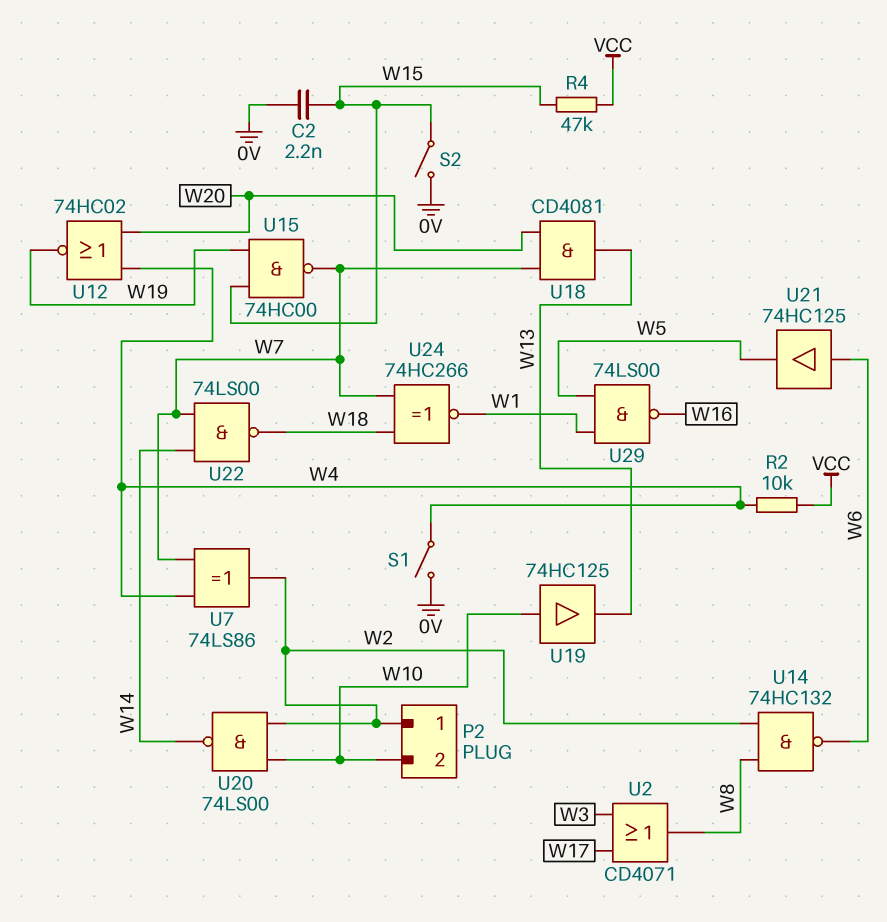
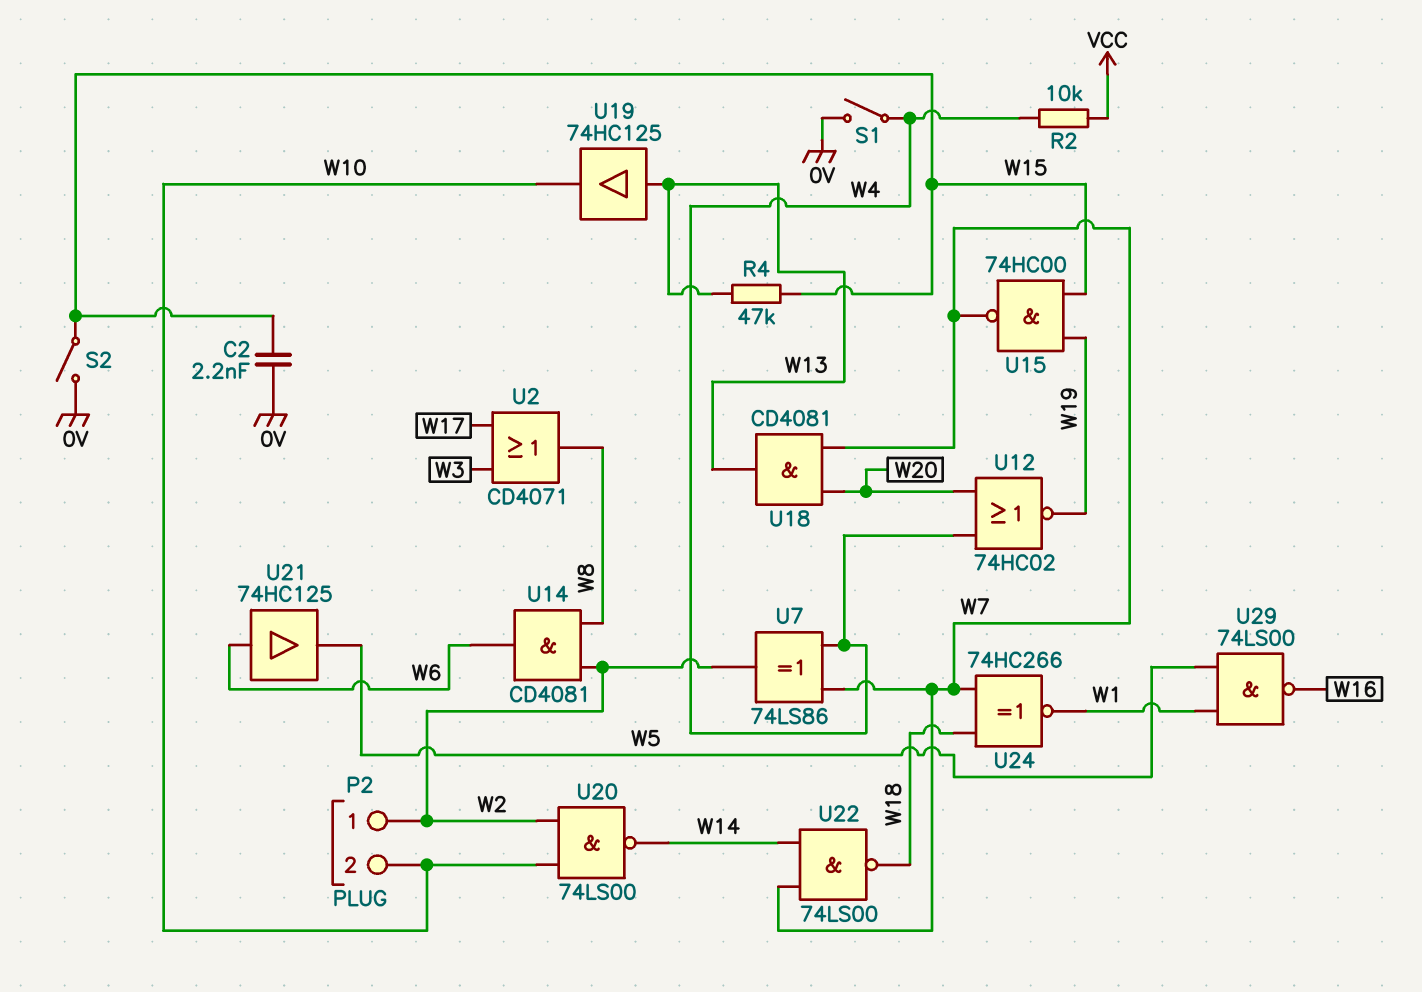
R4: 47k (VCC, W15) -> 47k (W13, W15)
U14: NAND 74HC132 (in W2, in W8, out W6) -> AND CD4081 (in W2, in W8, out W6)
U19: buffer 74HC125 (in W10, out W13) -> buffer 74HC125 (in W13, out W10)

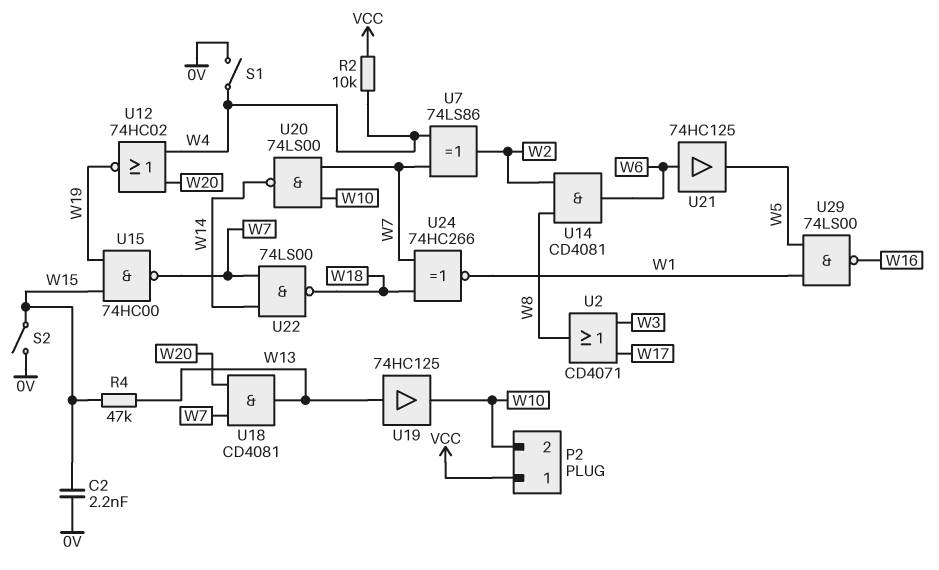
P2 pin 1: W2 -> VCC
U20: NAND 74LS00 (in W2, in W10, out W14) -> NAND 74LS00 (in W7, in W10, out W14)

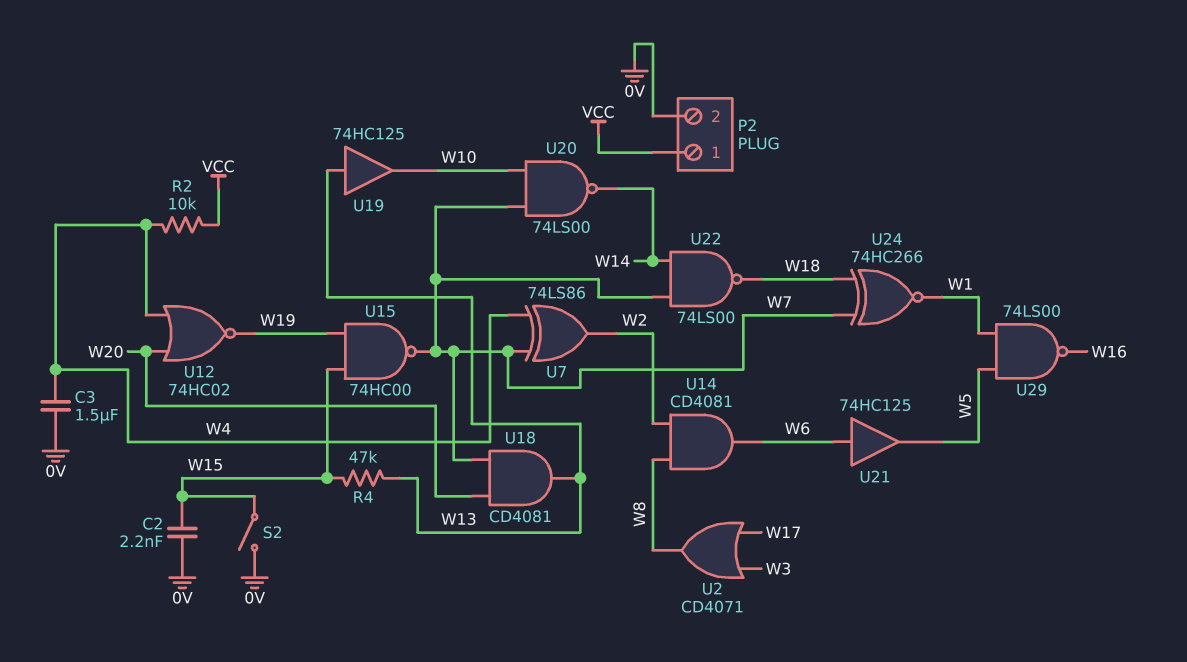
C3: none -> 1.5uF (0V, W4)
P2 pin 2: W10 -> 0V
S1: switch (0V, W4) -> none

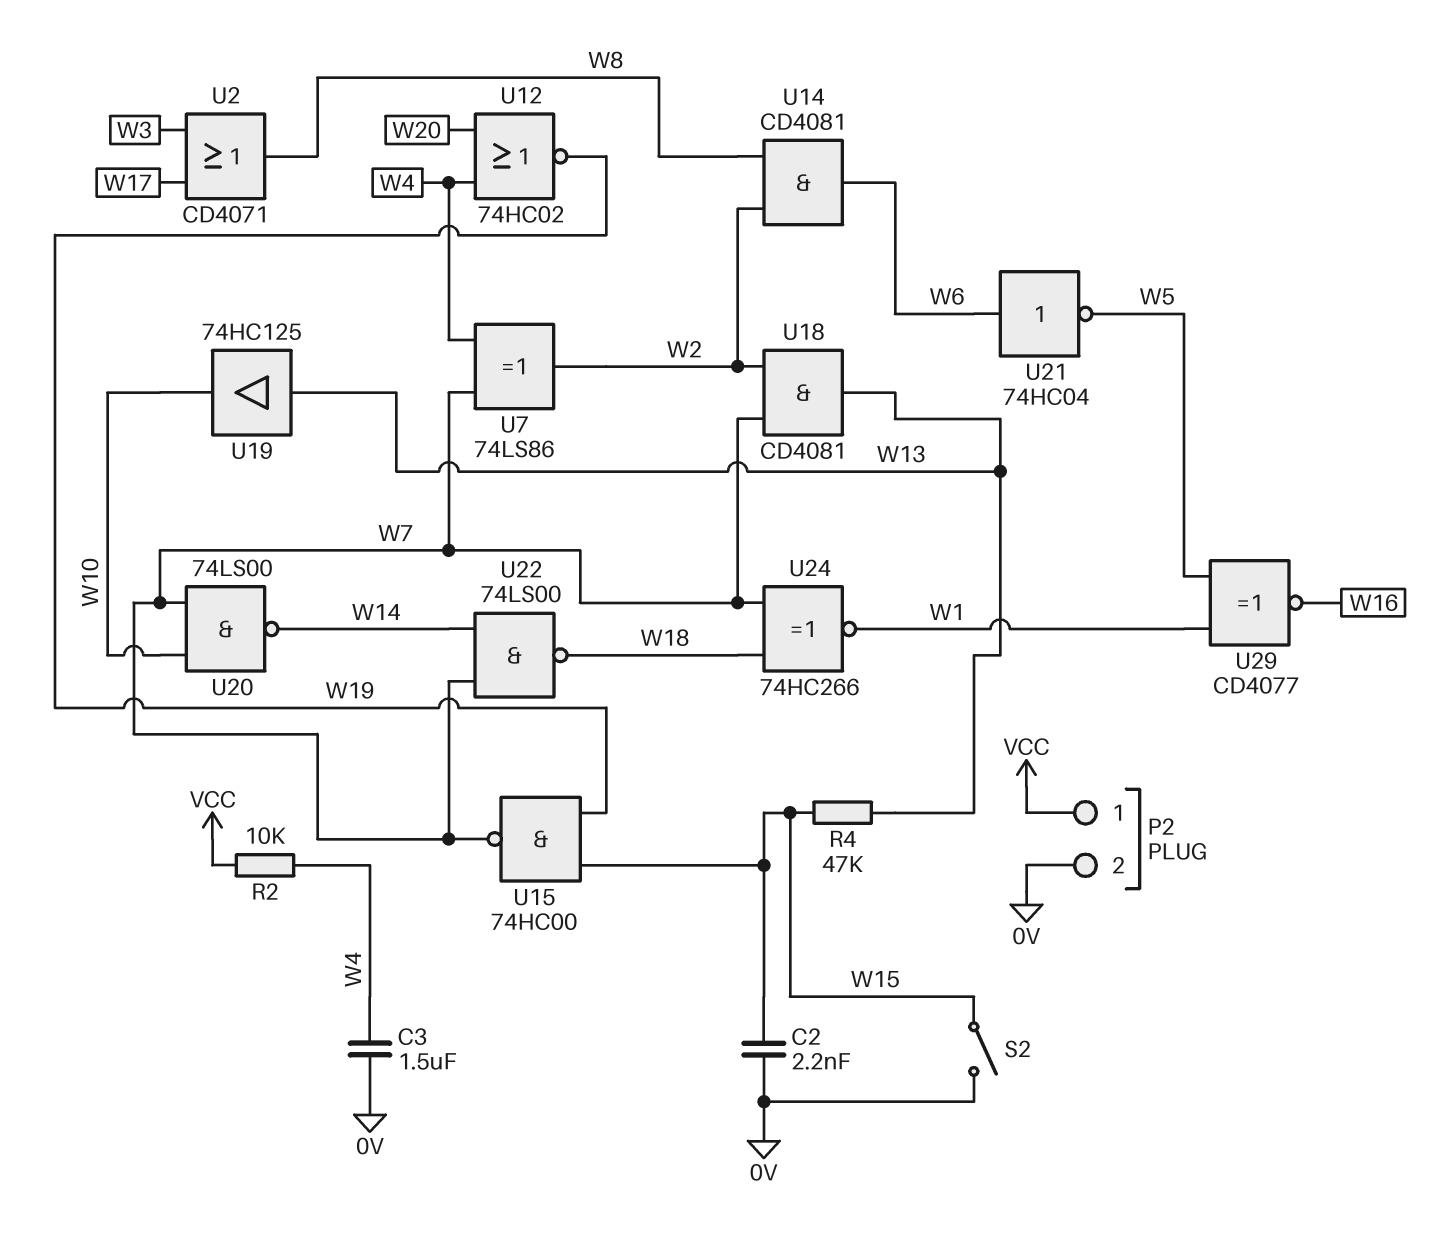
U18: AND CD4081 (in W7, in W20, out W13) -> AND CD4081 (in W2, in W7, out W13)
U21: buffer 74HC125 (in W6, out W5) -> NOT 74HC04 (in W6, out W5)
U29: NAND 74LS00 (in W1, in W5, out W16) -> XNOR CD4077 (in W1, in W5, out W16)

